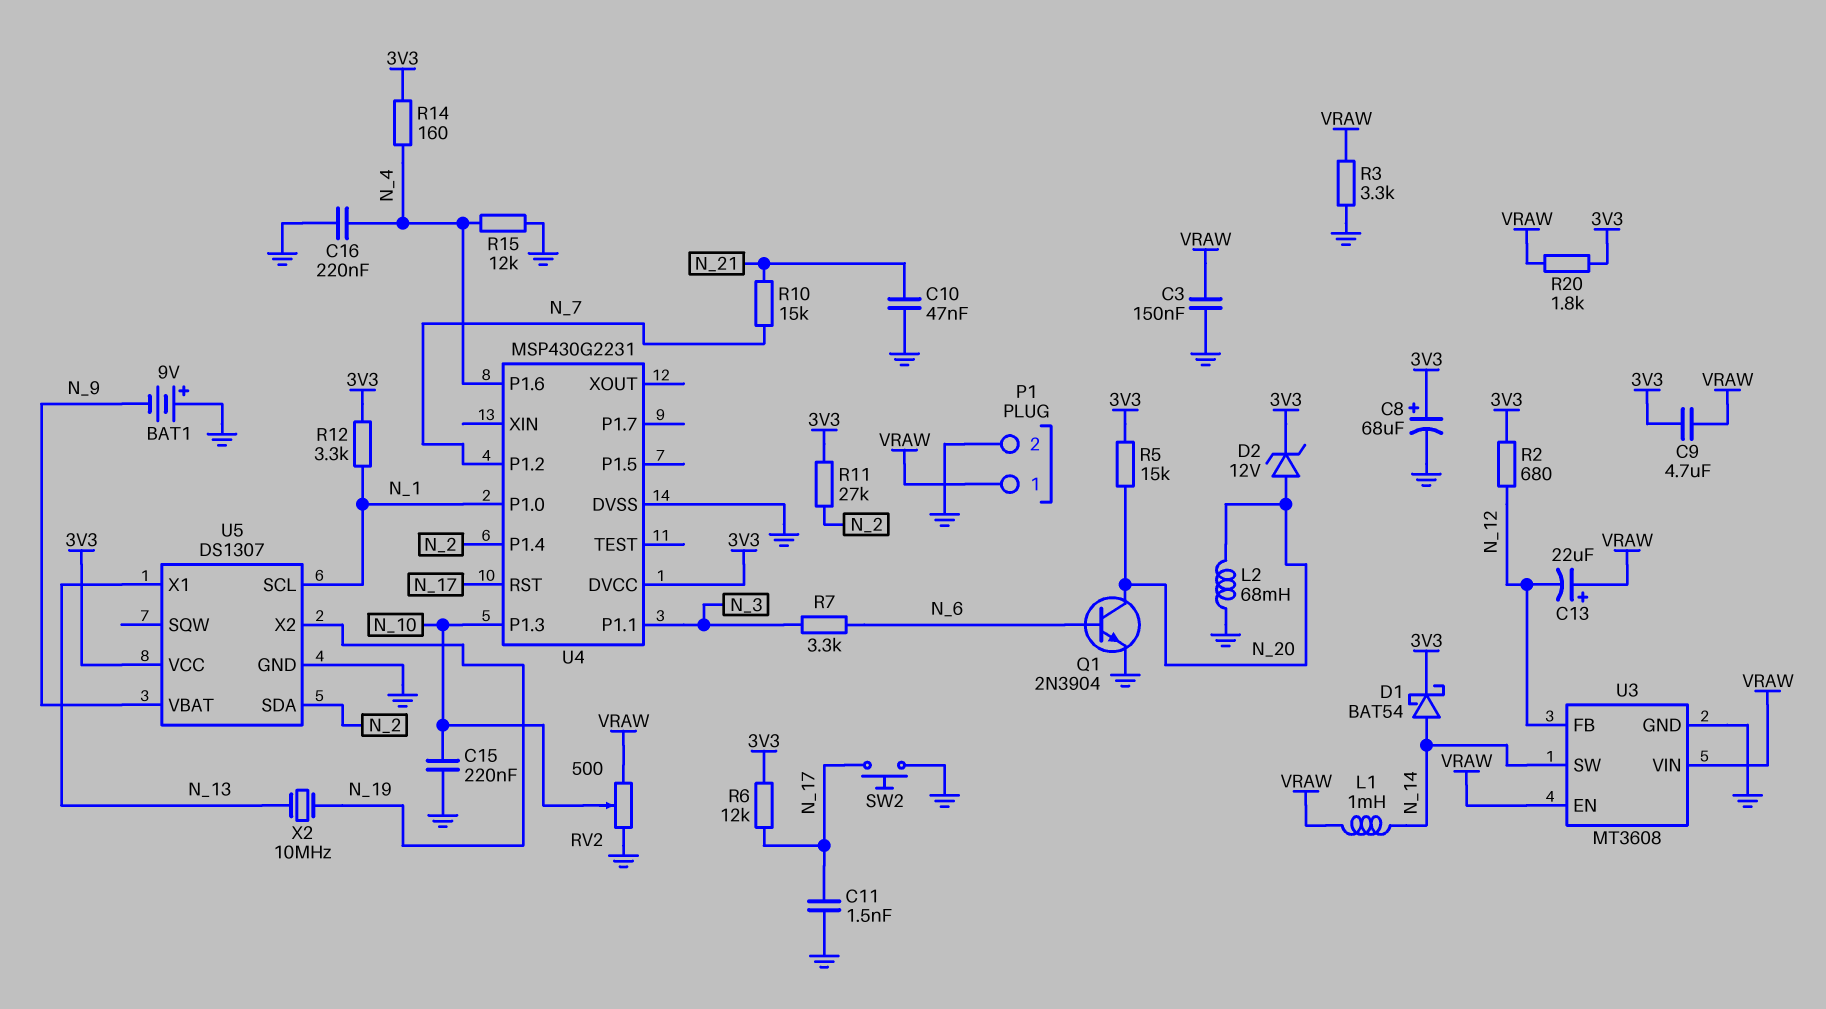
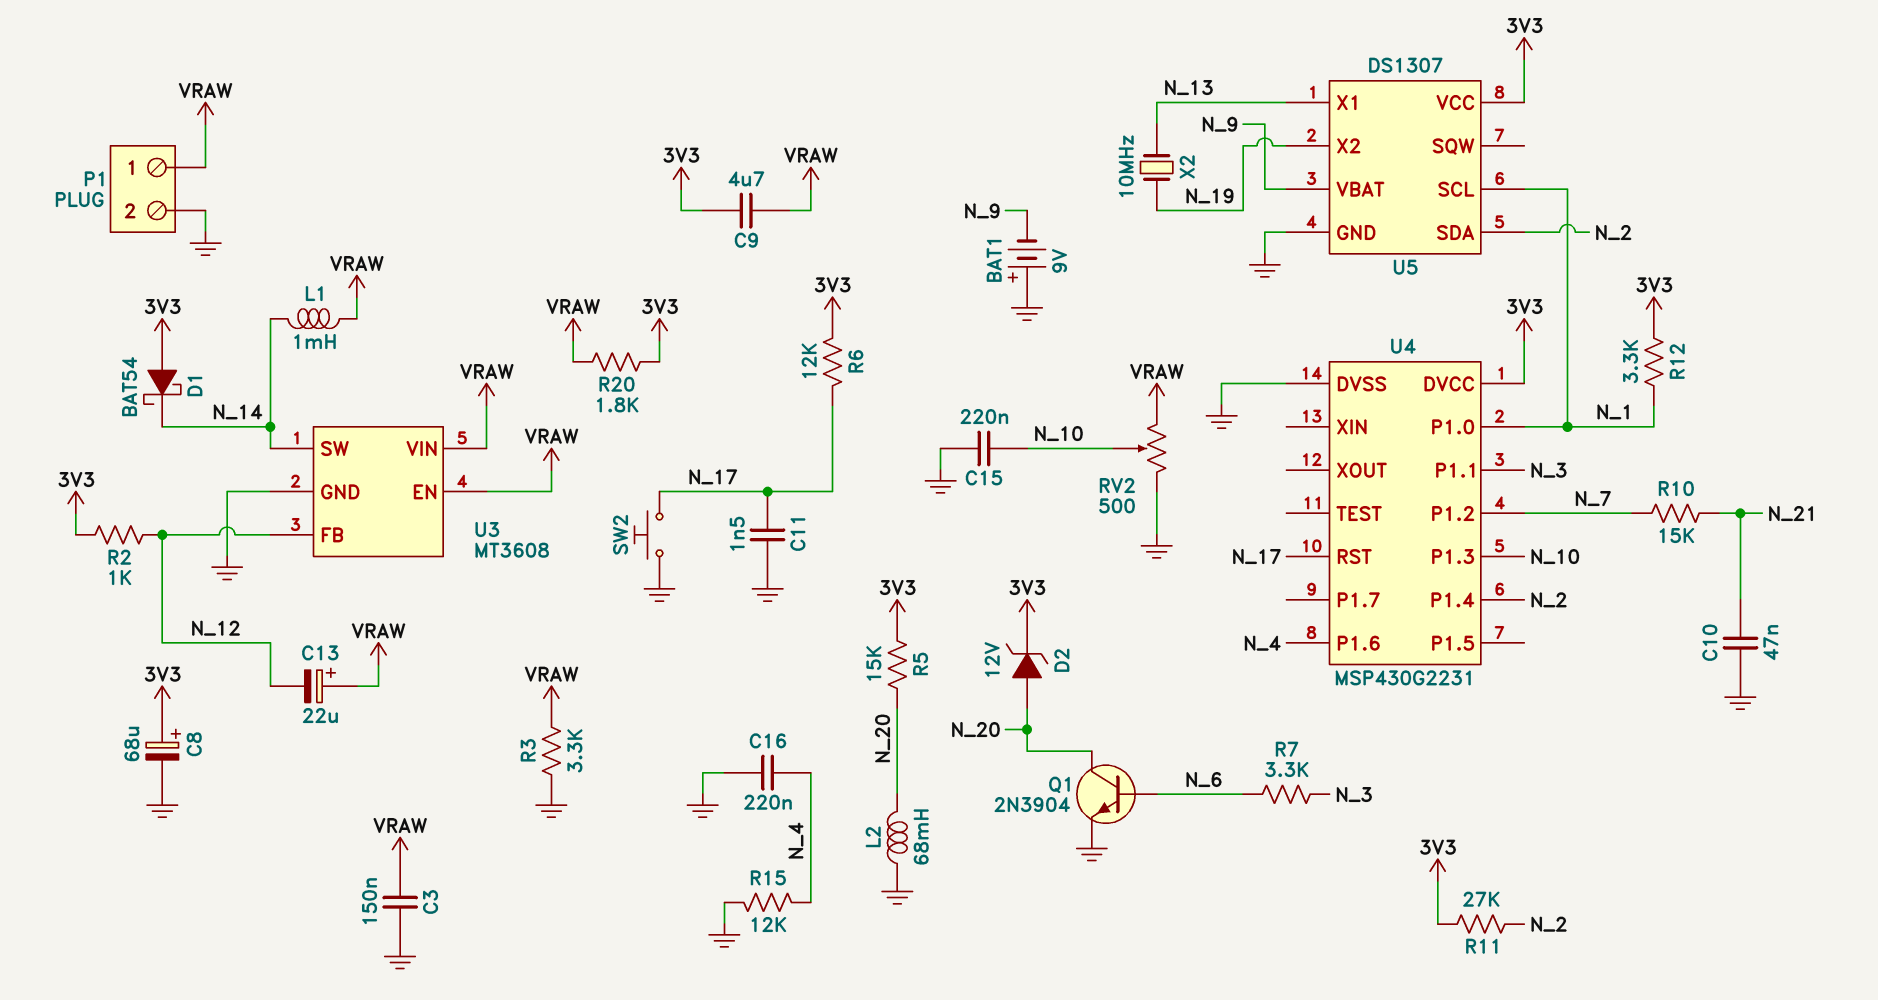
D1: schottky BAT54 (A N_14, K 3V3) -> schottky BAT54 (A 3V3, K N_14)
R2: 680 (3V3, N_12) -> 1k (3V3, N_12)
R14: 160 (3V3, N_4) -> none

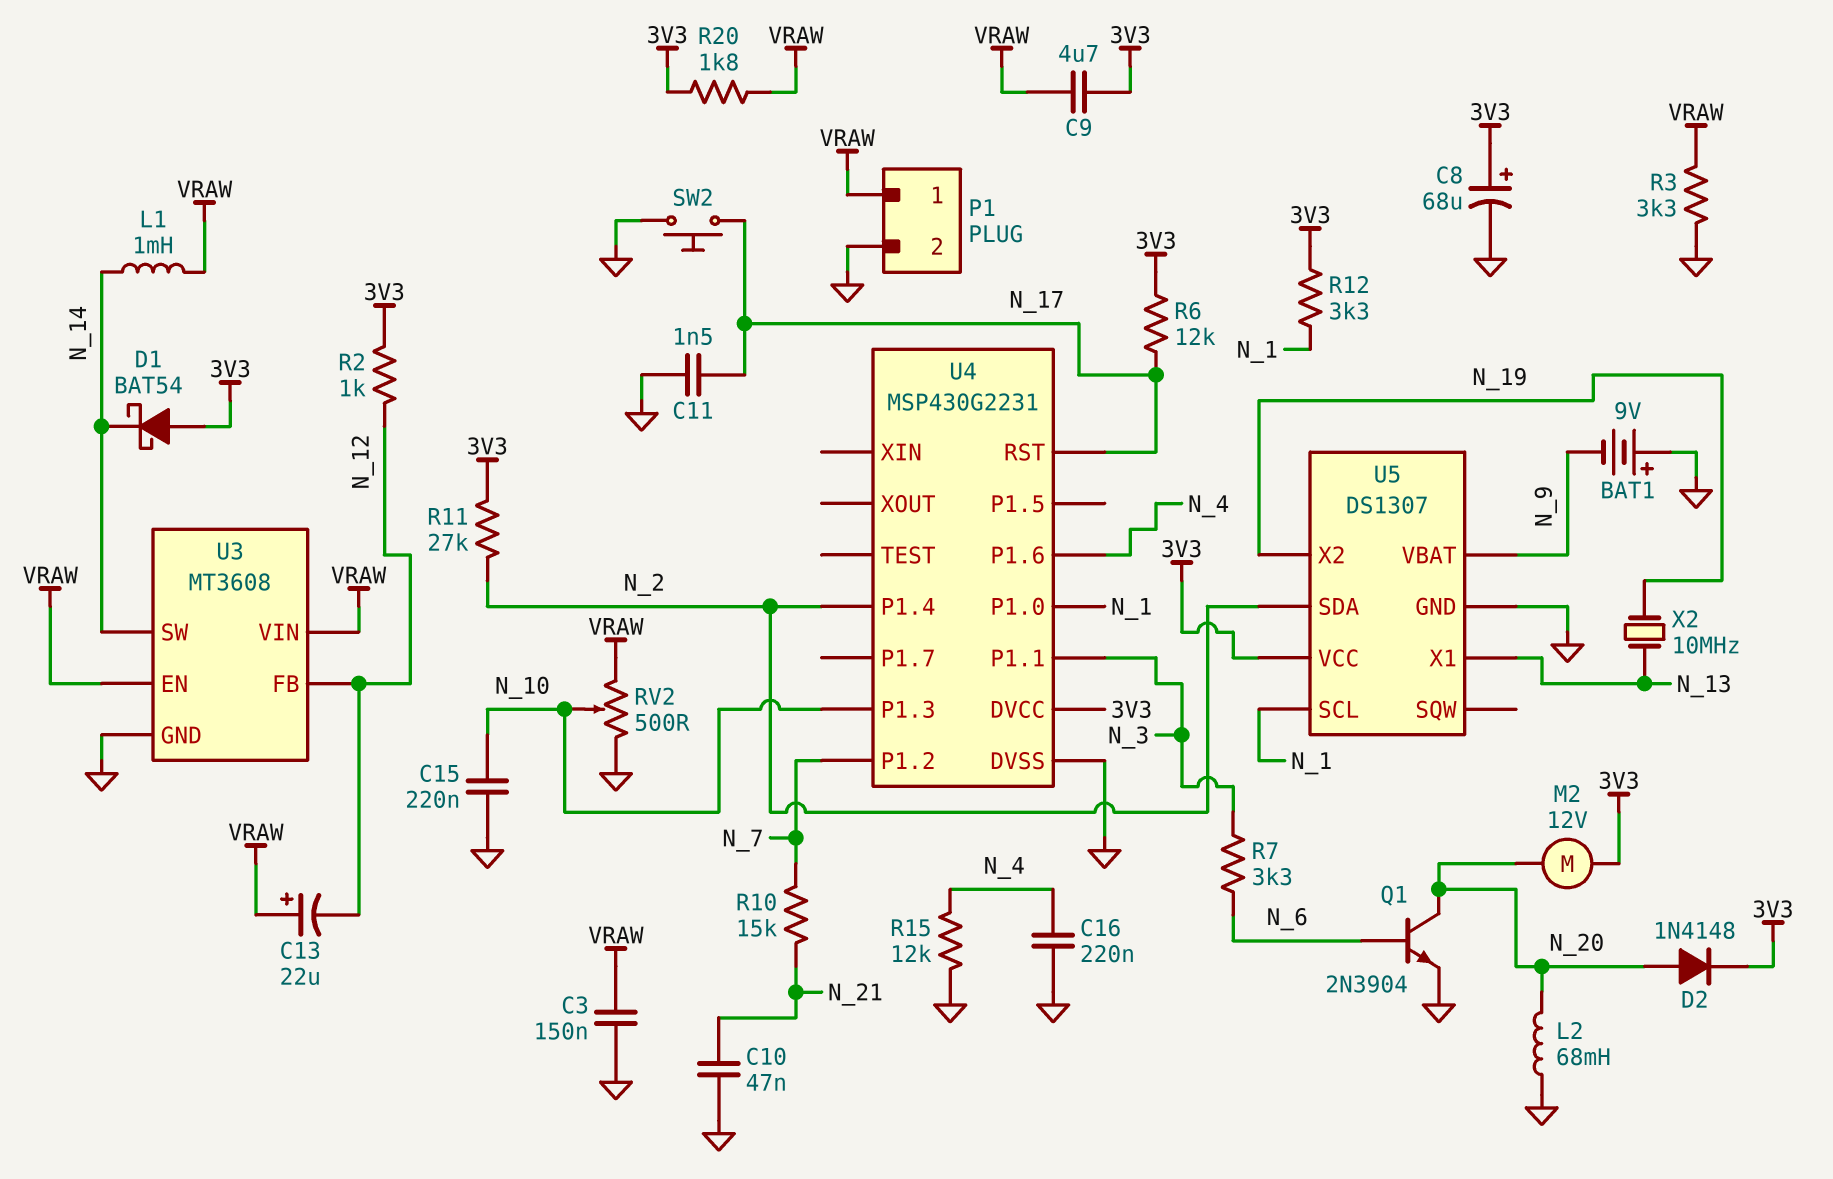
D2: zener 12V (A N_20, K 3V3) -> diode 1N4148 (A N_20, K 3V3)
M2: none -> motor 12V (3V3, N_20)
R5: 15k (3V3, N_20) -> none

